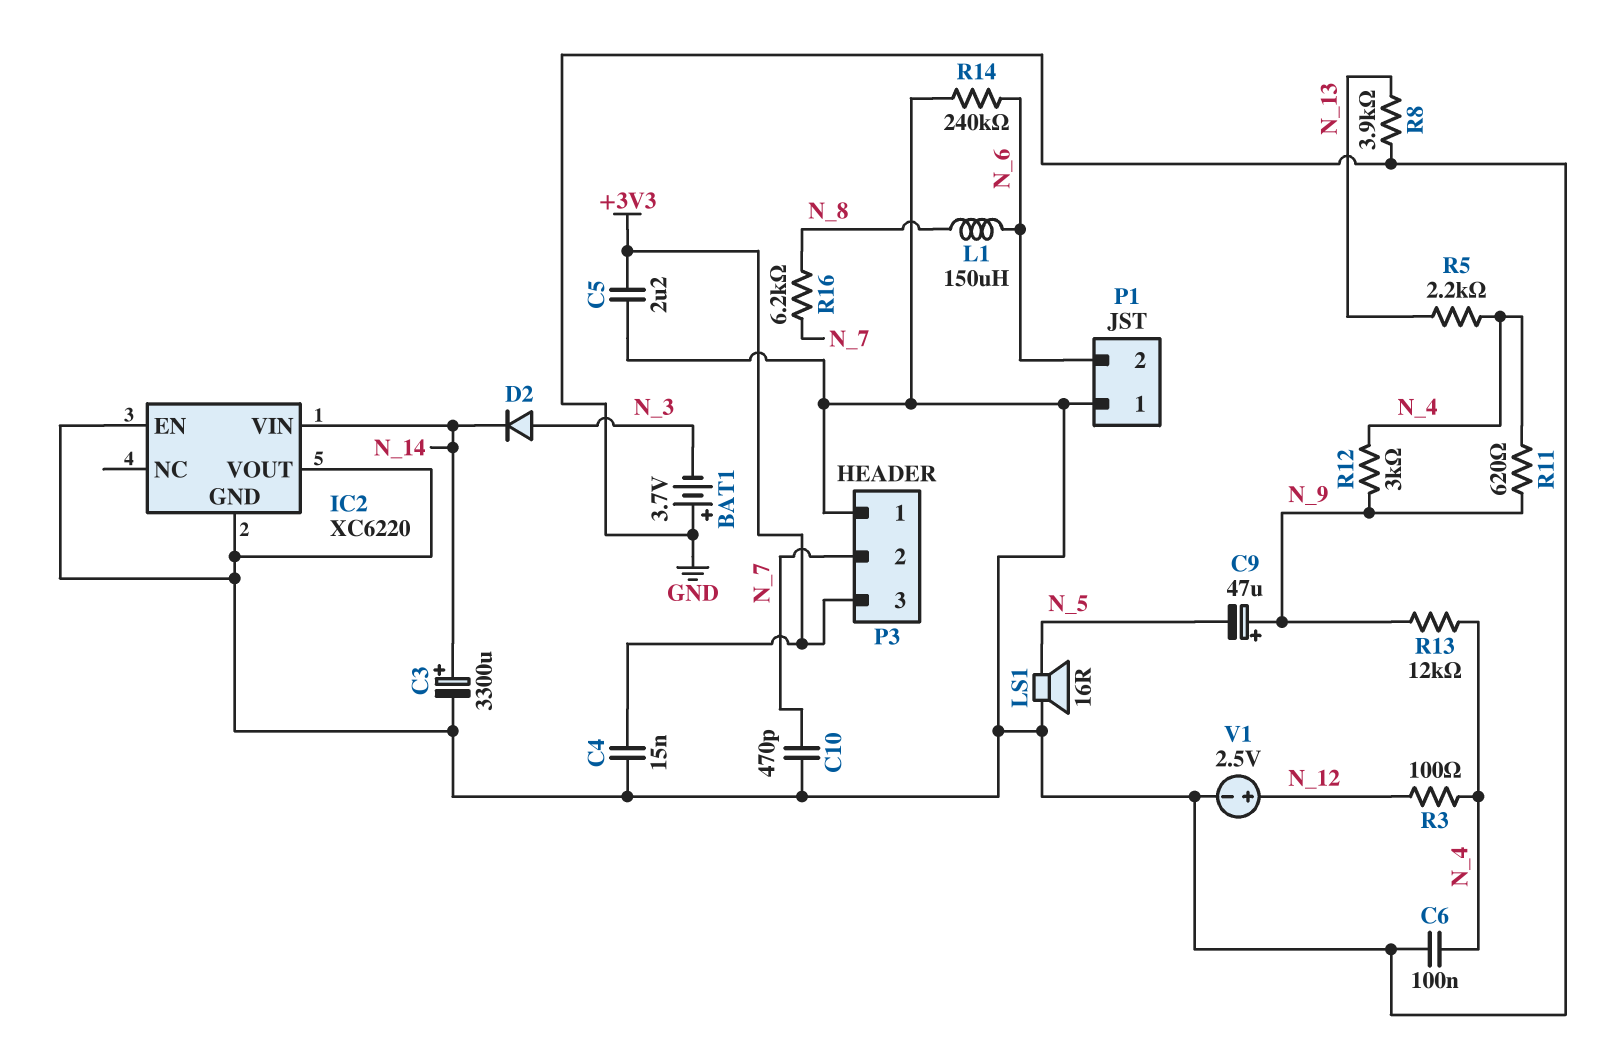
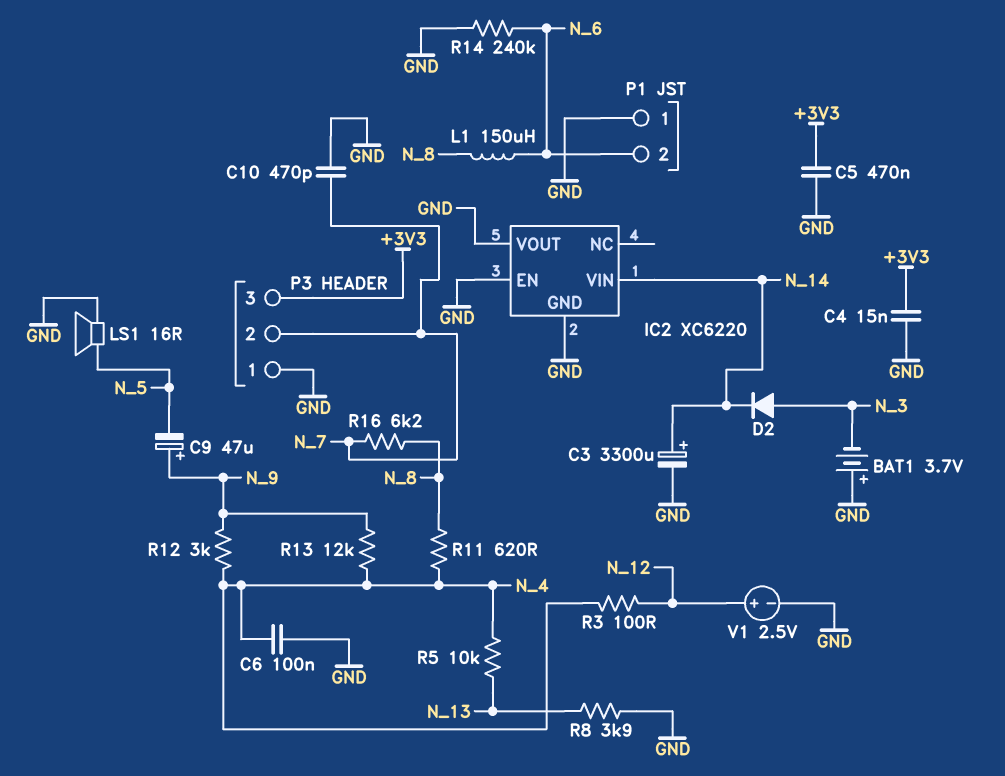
C5: 2.2uF (+3V3, GND) -> 470nF (+3V3, GND)
R5: 2.2k (N_4, N_13) -> 10k (N_4, N_13)
R11: 620 (N_4, N_9) -> 620 (N_4, N_8)

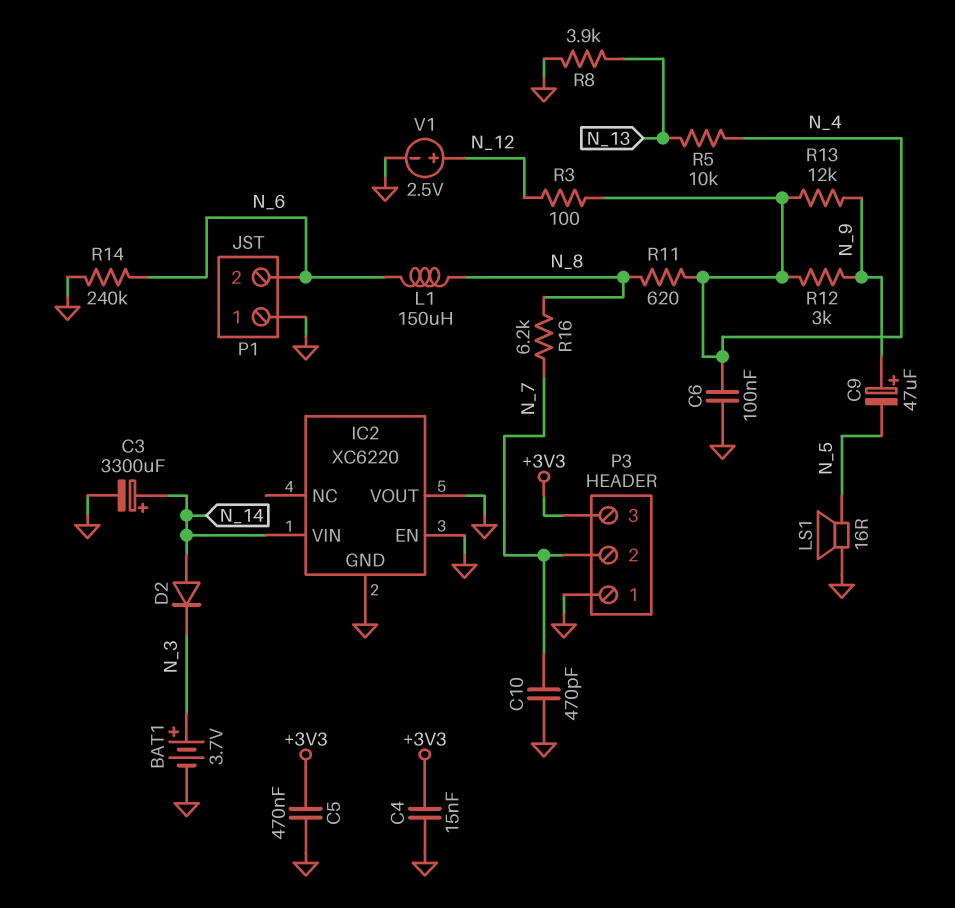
BAT1: 3.7V (plus GND, minus N_3) -> 3.7V (plus N_3, minus GND)
D2: diode (A N_3, K N_14) -> diode (A N_14, K N_3)

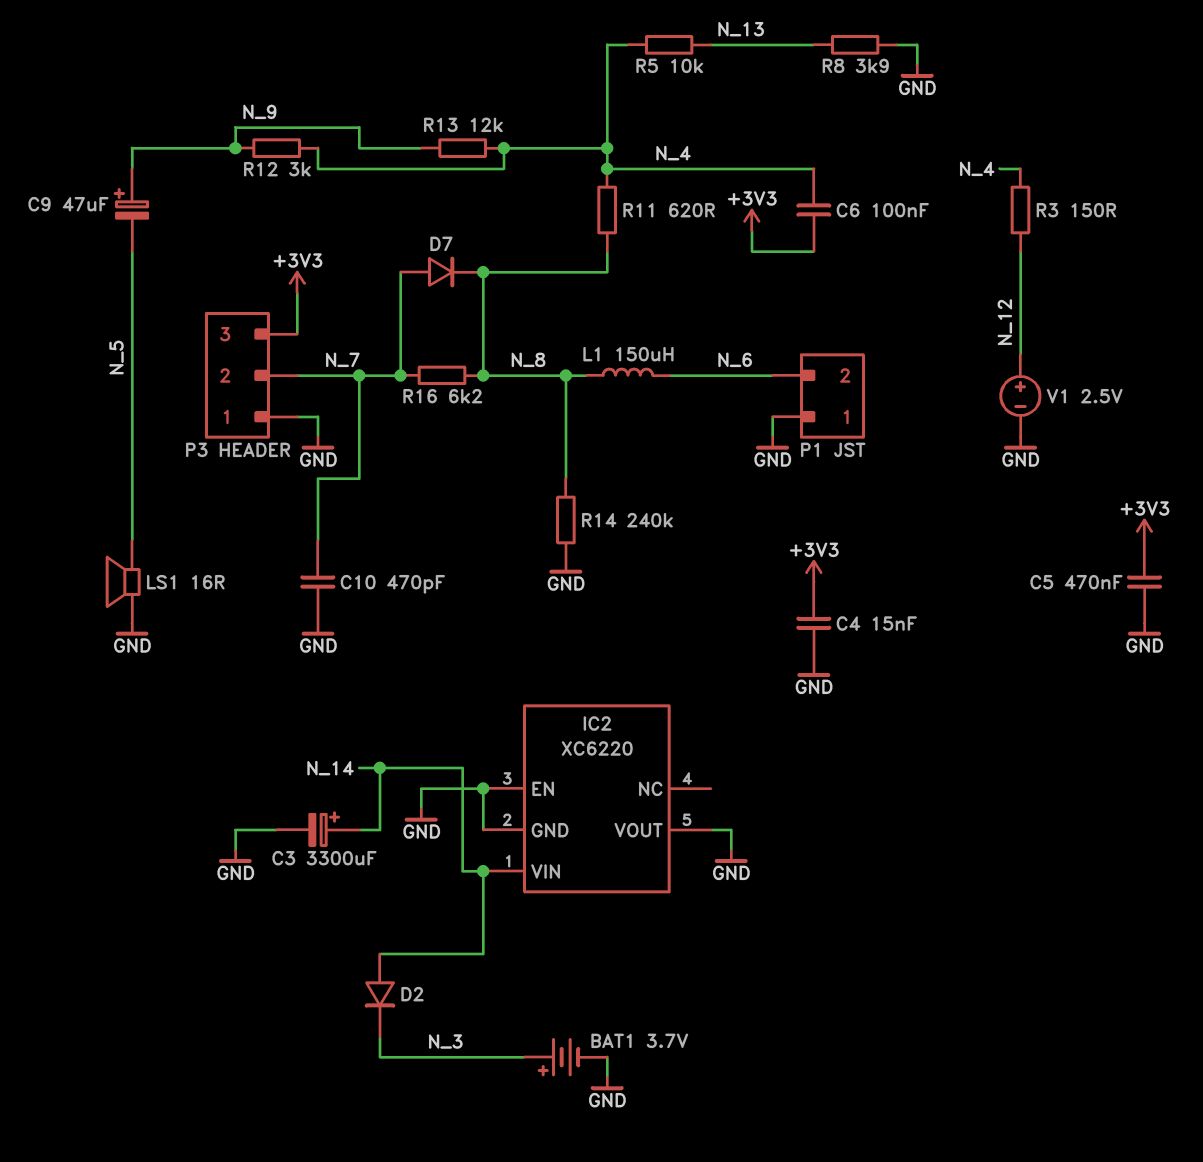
C6: 100nF (GND, N_4) -> 100nF (+3V3, N_4)
D7: none -> diode (A N_7, K N_8)
R3: 100 (N_4, N_12) -> 150 (N_4, N_12)
R14: 240k (GND, N_6) -> 240k (GND, N_8)

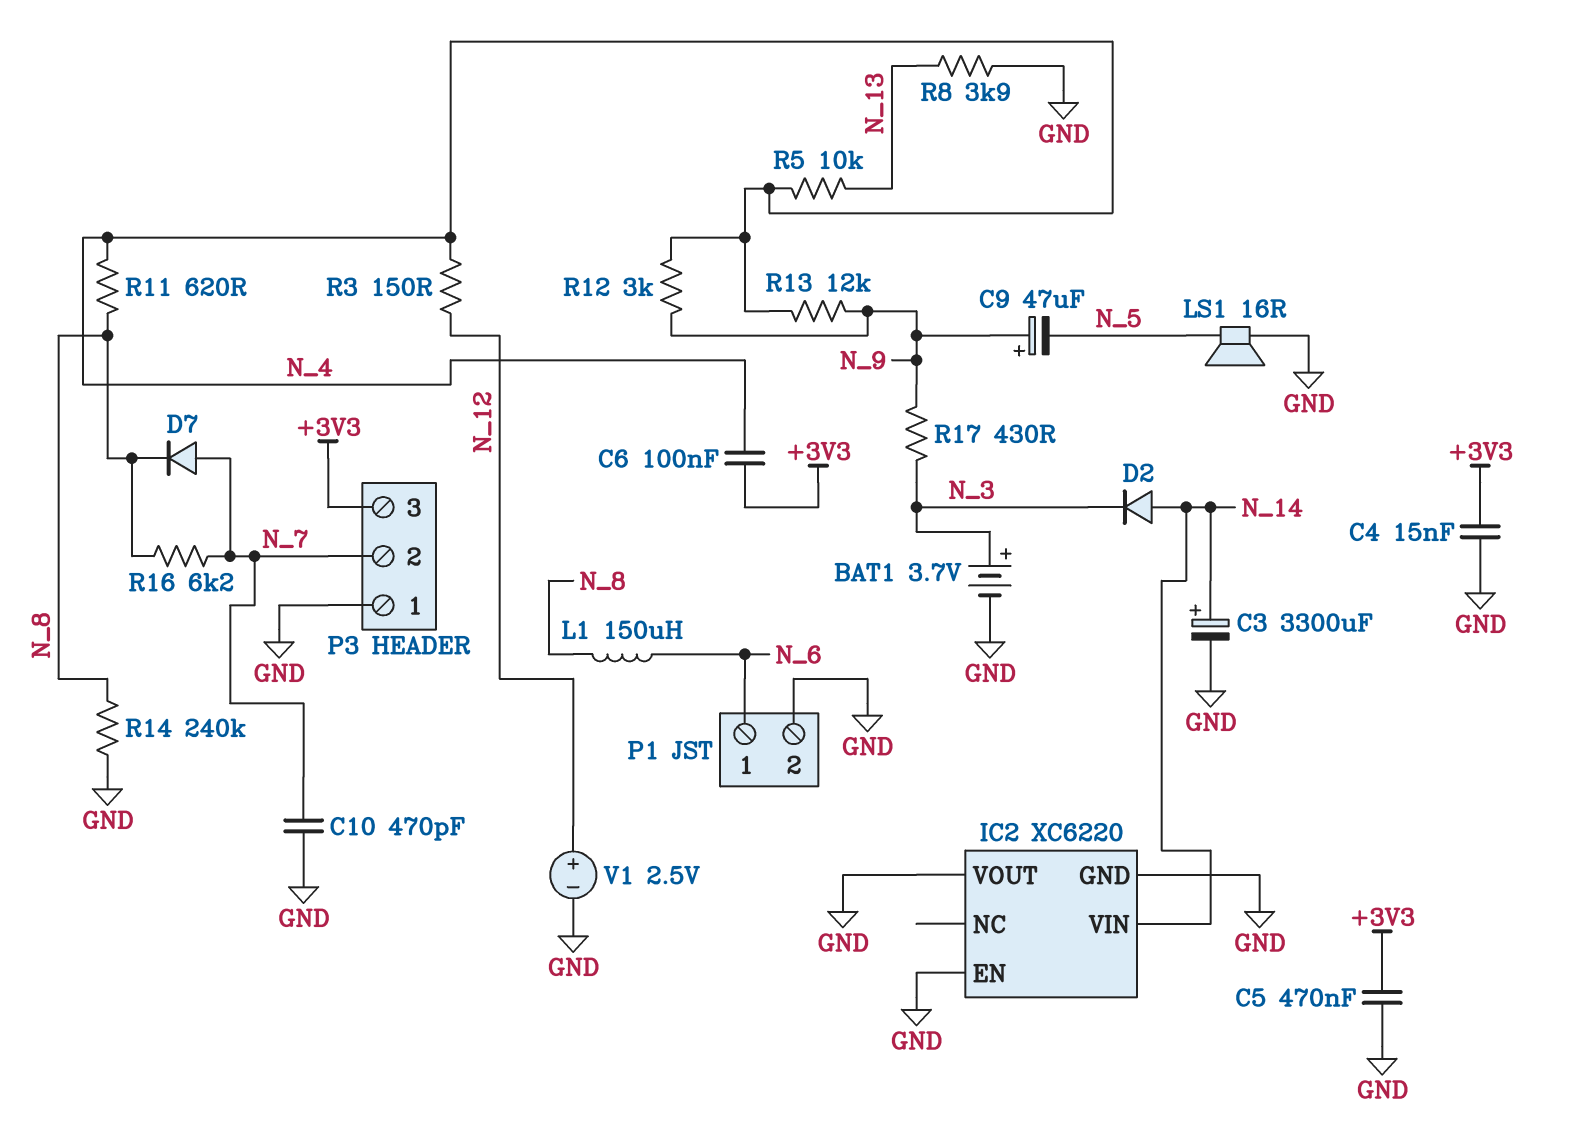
P1 pin 1: GND -> N_6
P1 pin 2: N_6 -> GND
R17: none -> 430 (N_3, N_9)

